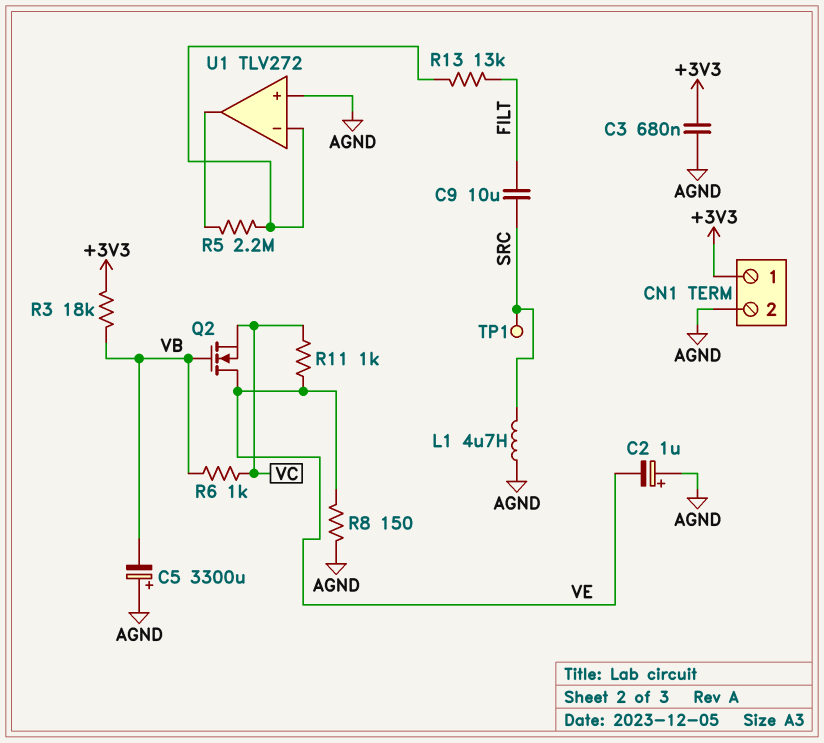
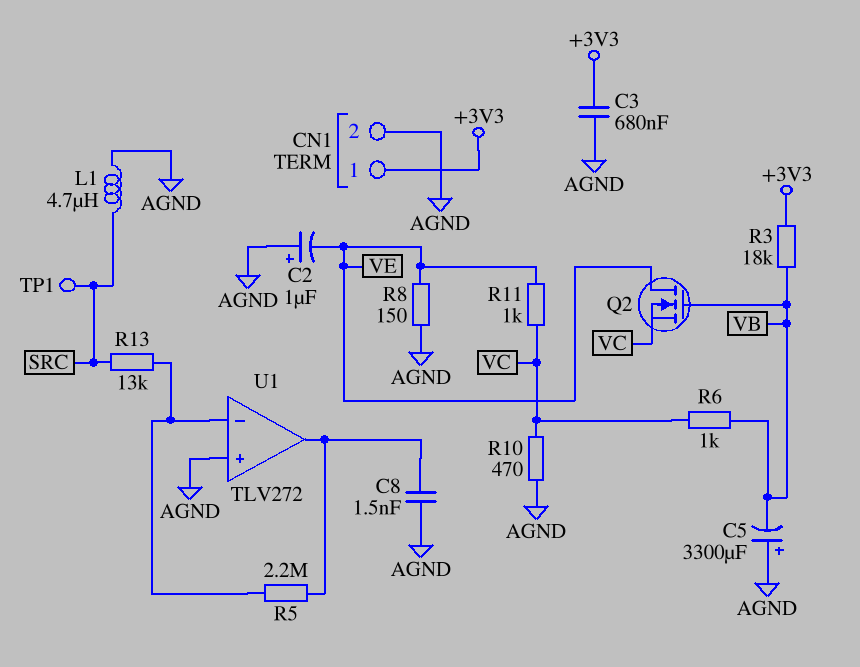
C8: none -> 1.5nF (AGND, U1/out)
C9: 10uF (FILT, SRC) -> none
R10: none -> 470 (AGND, VC)
R13: 13k (FILT, U1/in-) -> 13k (SRC, U1/in-)

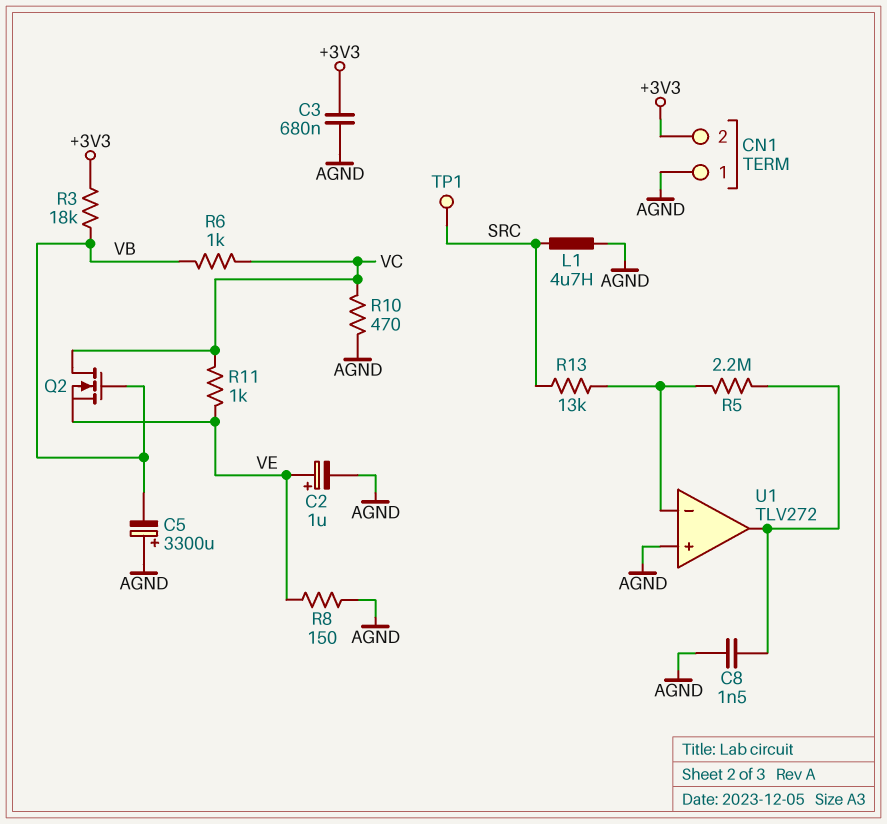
C2: 1uF (plus AGND, minus VE) -> 1uF (plus VE, minus AGND)
CN1 pin 1: +3V3 -> AGND
CN1 pin 2: AGND -> +3V3
Q2: NMOS (G VB, D VE, S VC) -> NMOS (G VB, D VC, S VE)

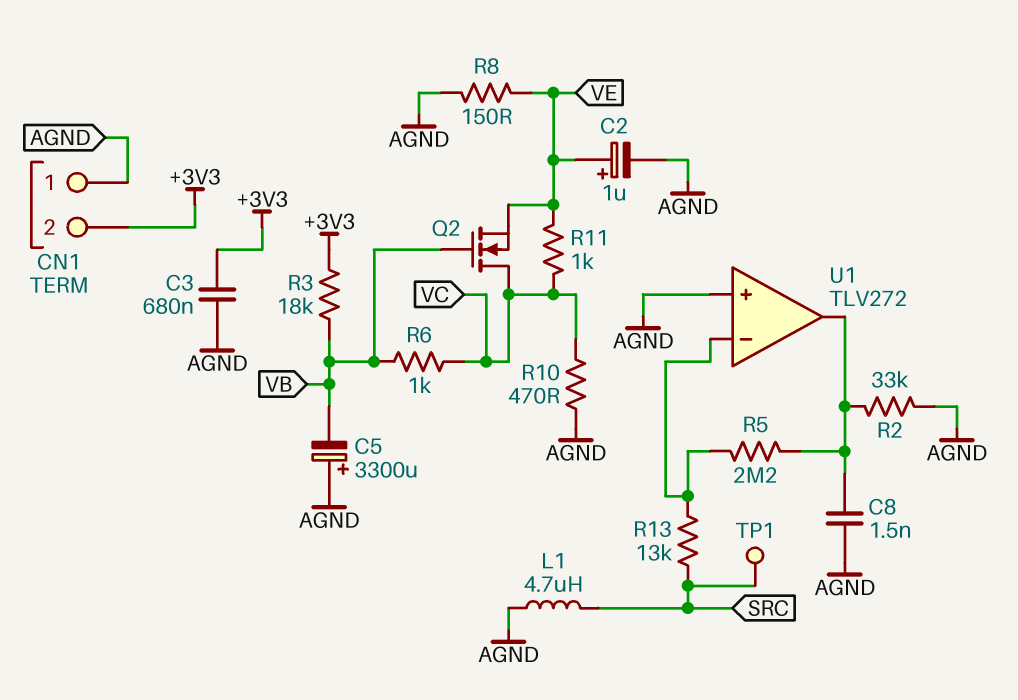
R2: none -> 33k (AGND, U1/out)

